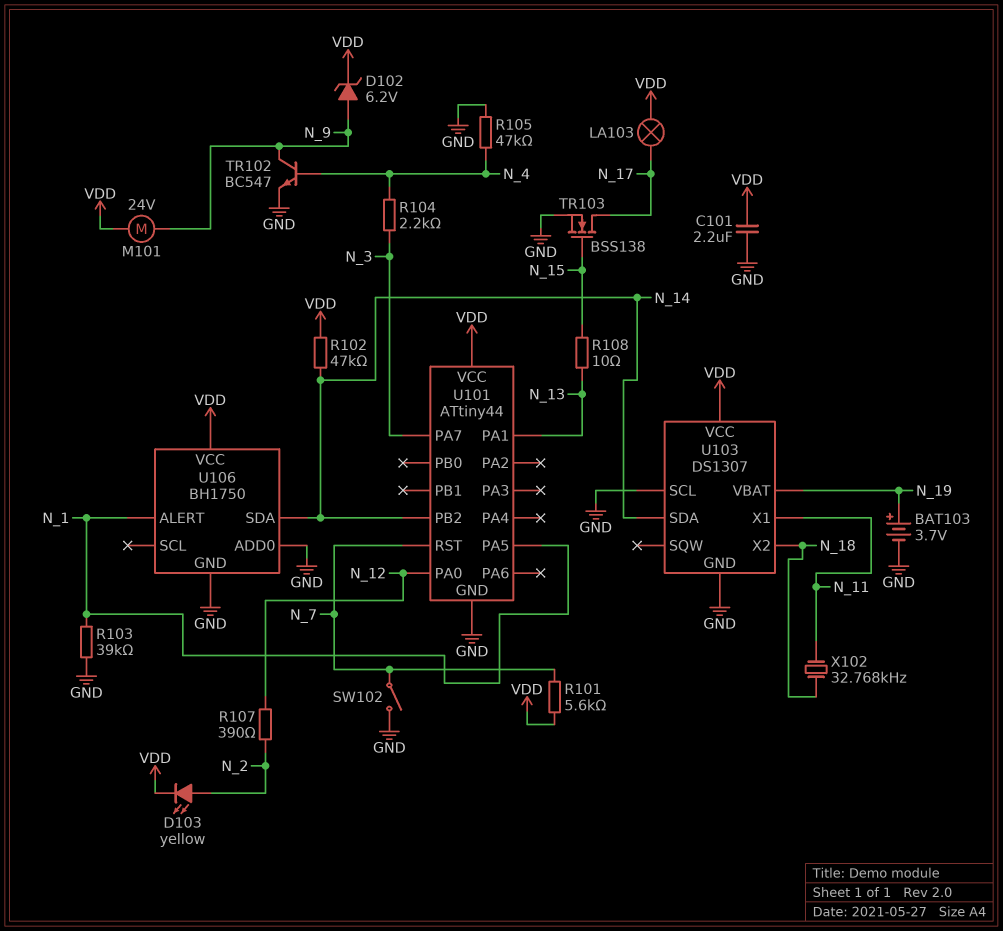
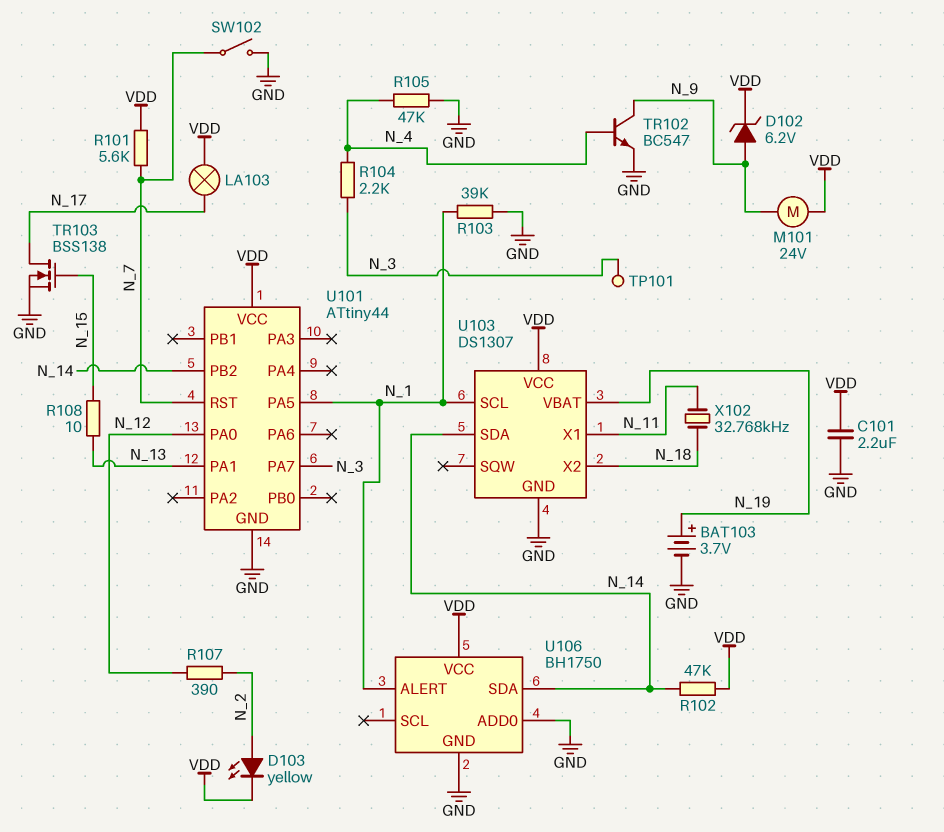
TP101: none -> test point (N_3)
U103 pin SCL: GND -> N_1

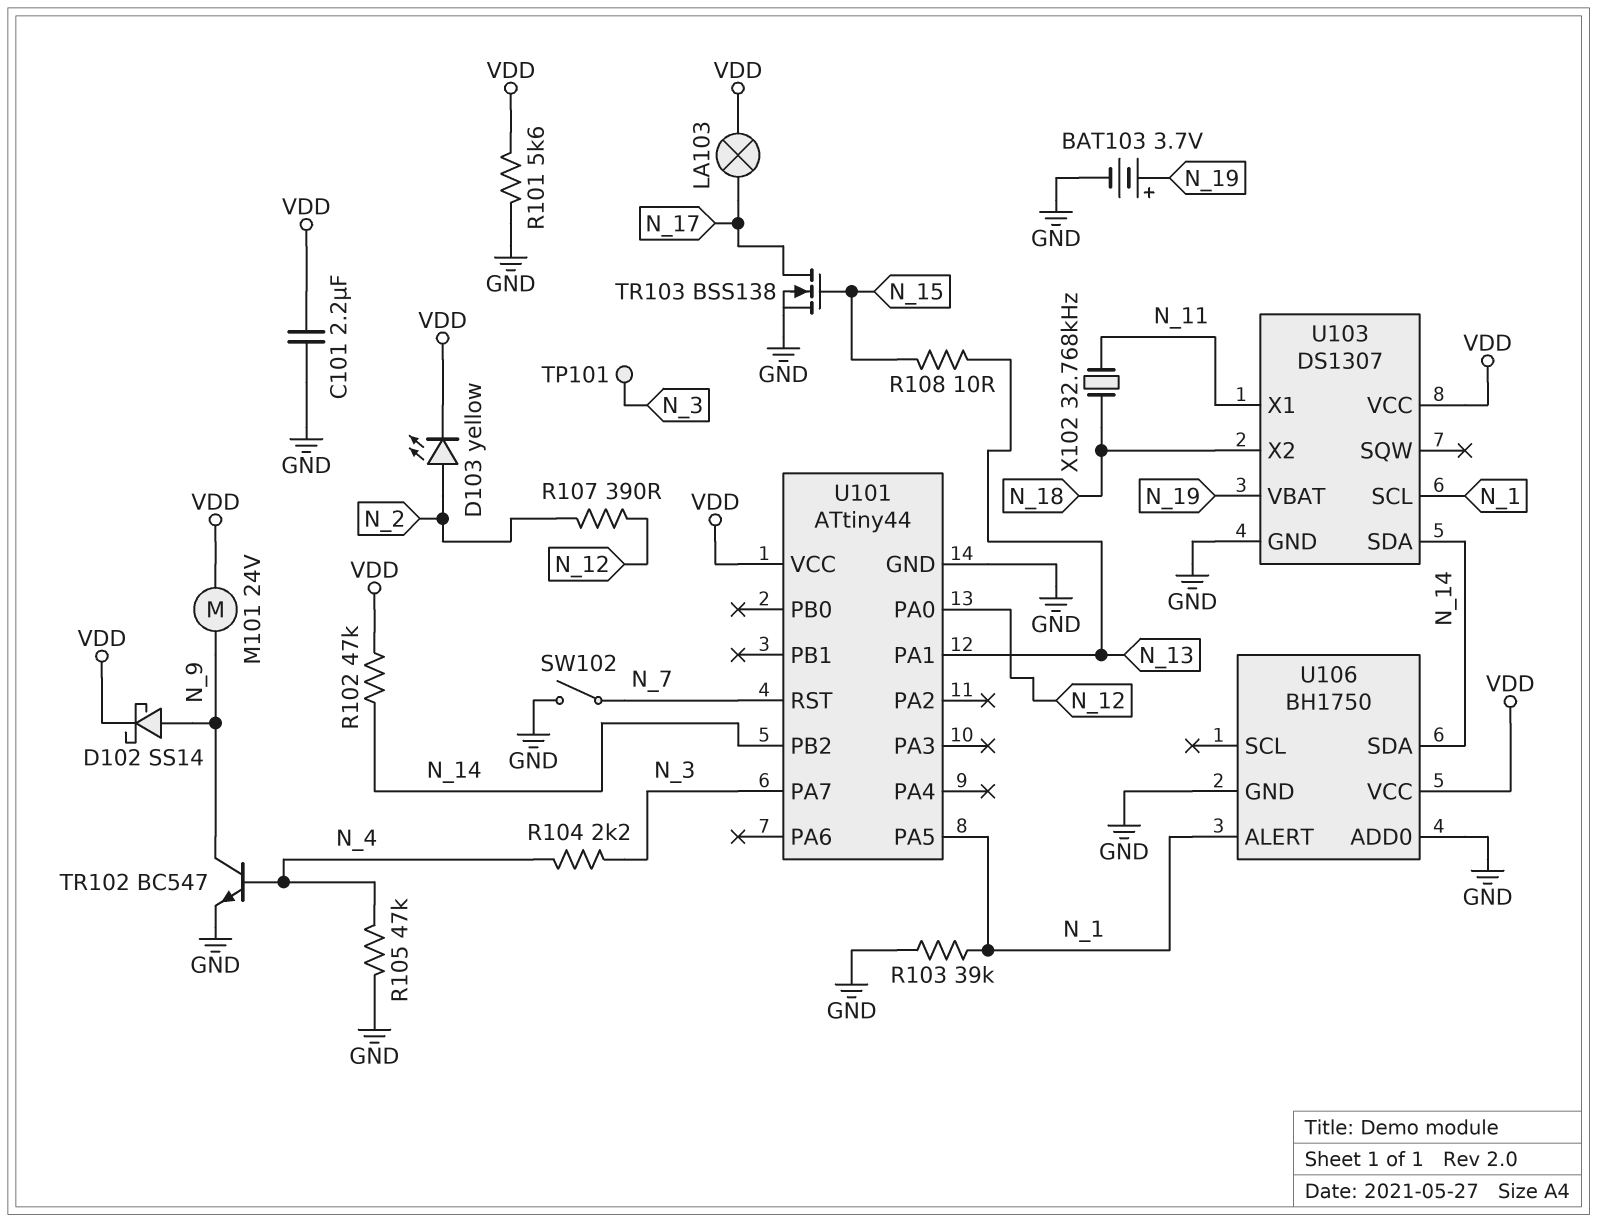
D102: zener 6.2V (A N_9, K VDD) -> schottky SS14 (A N_9, K VDD)
R101: 5.6k (N_7, VDD) -> 5.6k (GND, VDD)

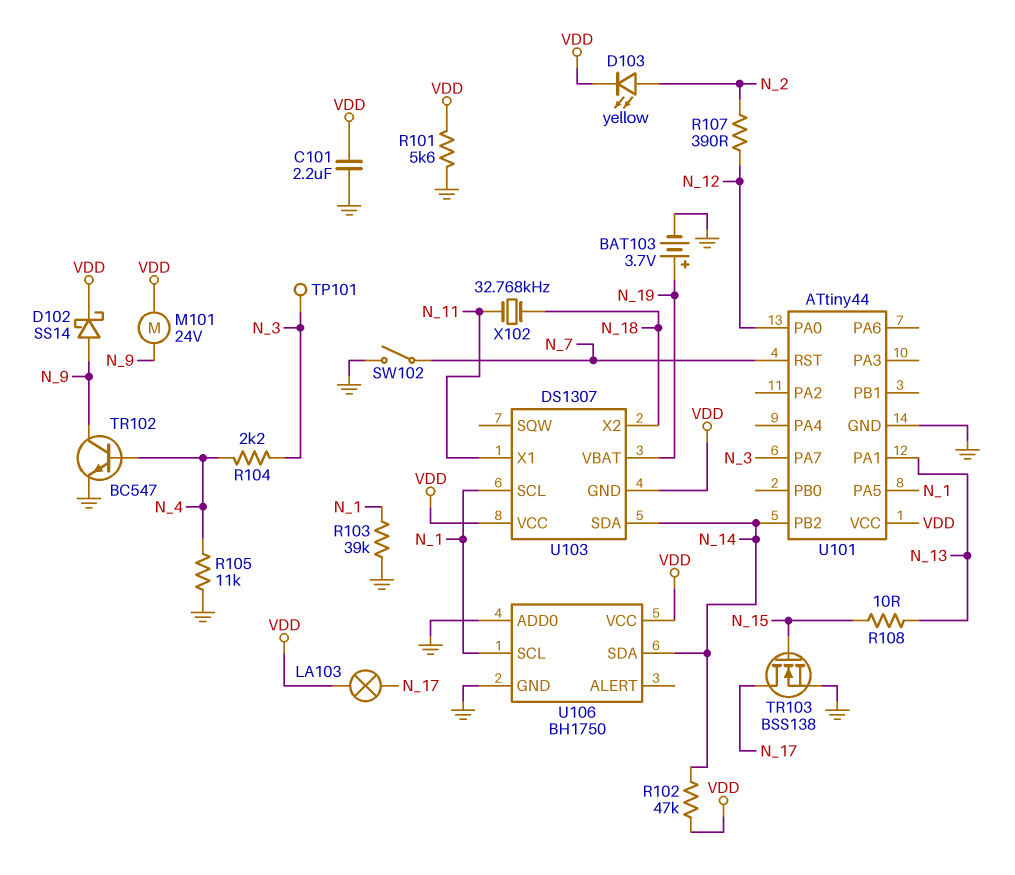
R105: 47k (GND, N_4) -> 11k (GND, N_4)
U103 pin GND: GND -> VDD
U106 pin ALERT: N_1 -> none
U106 pin SCL: none -> N_1

